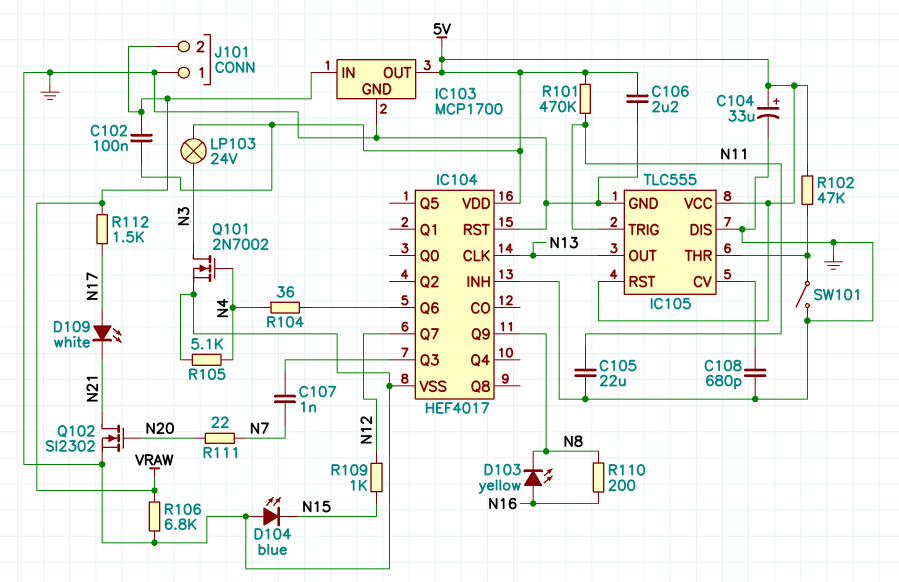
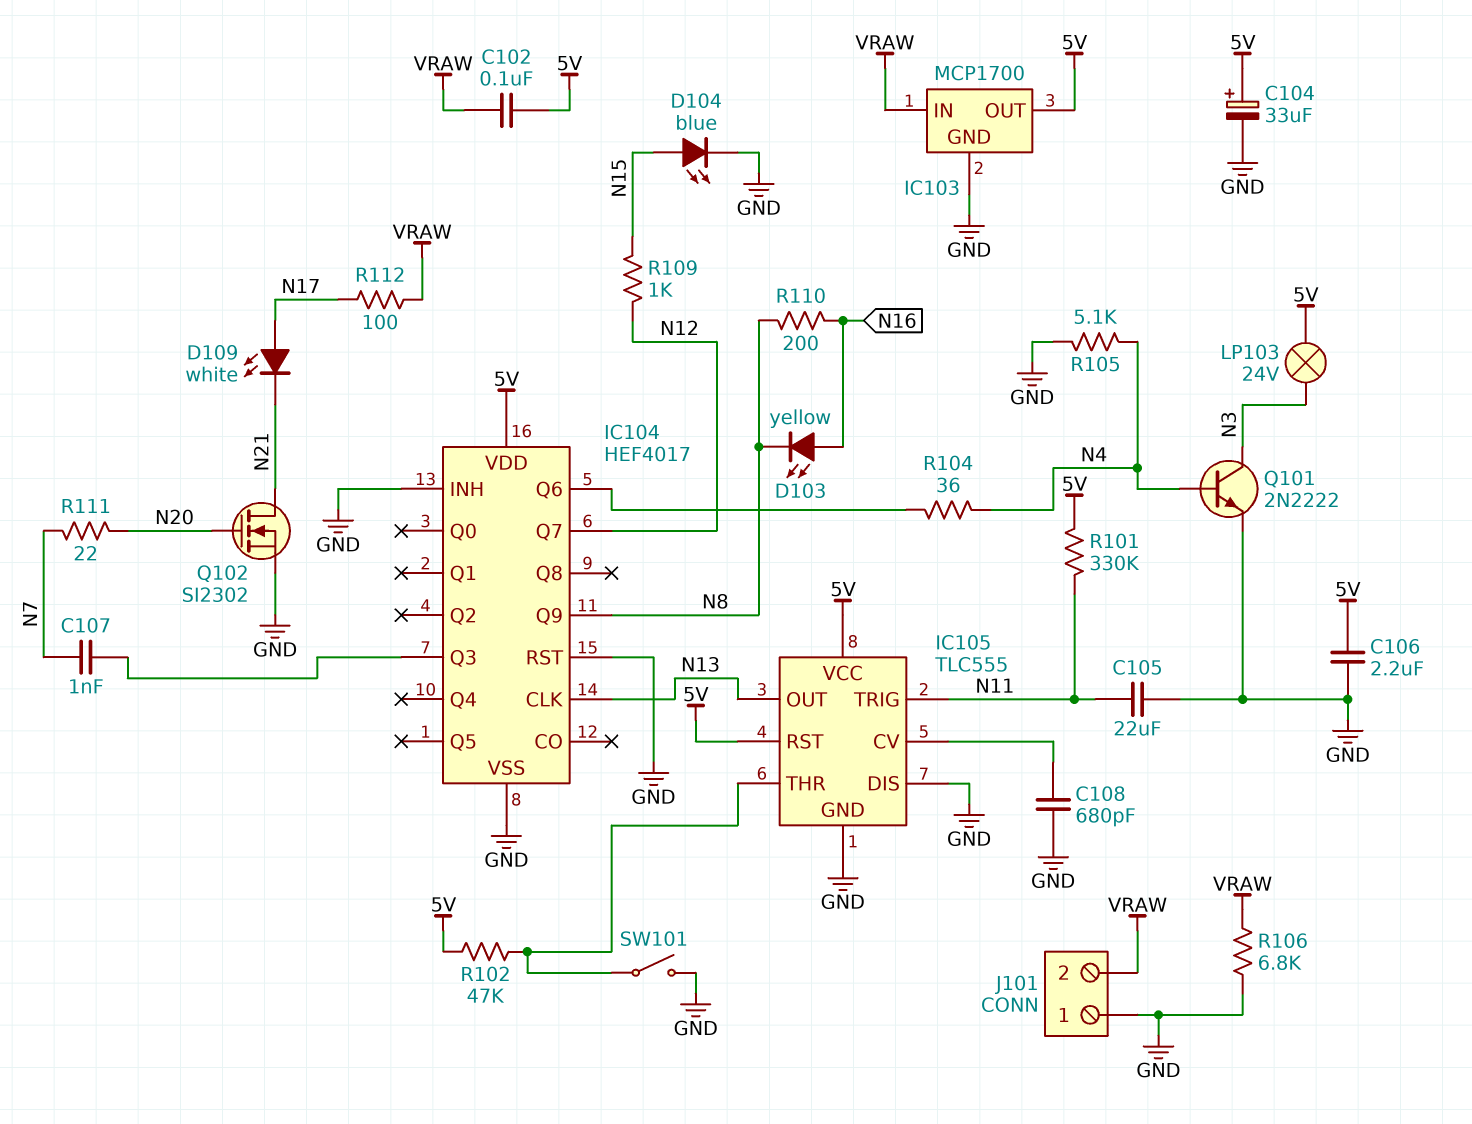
D104: LED blue (A GND, K N15) -> LED blue (A N15, K GND)
Q101: NMOS 2N7002 (G N4, D N3, S GND) -> NPN 2N2222 (B N4, C N3, E GND)
R101: 470k (5V, N11) -> 330k (5V, N11)
R112: 1.5k (N17, VRAW) -> 100 (N17, VRAW)

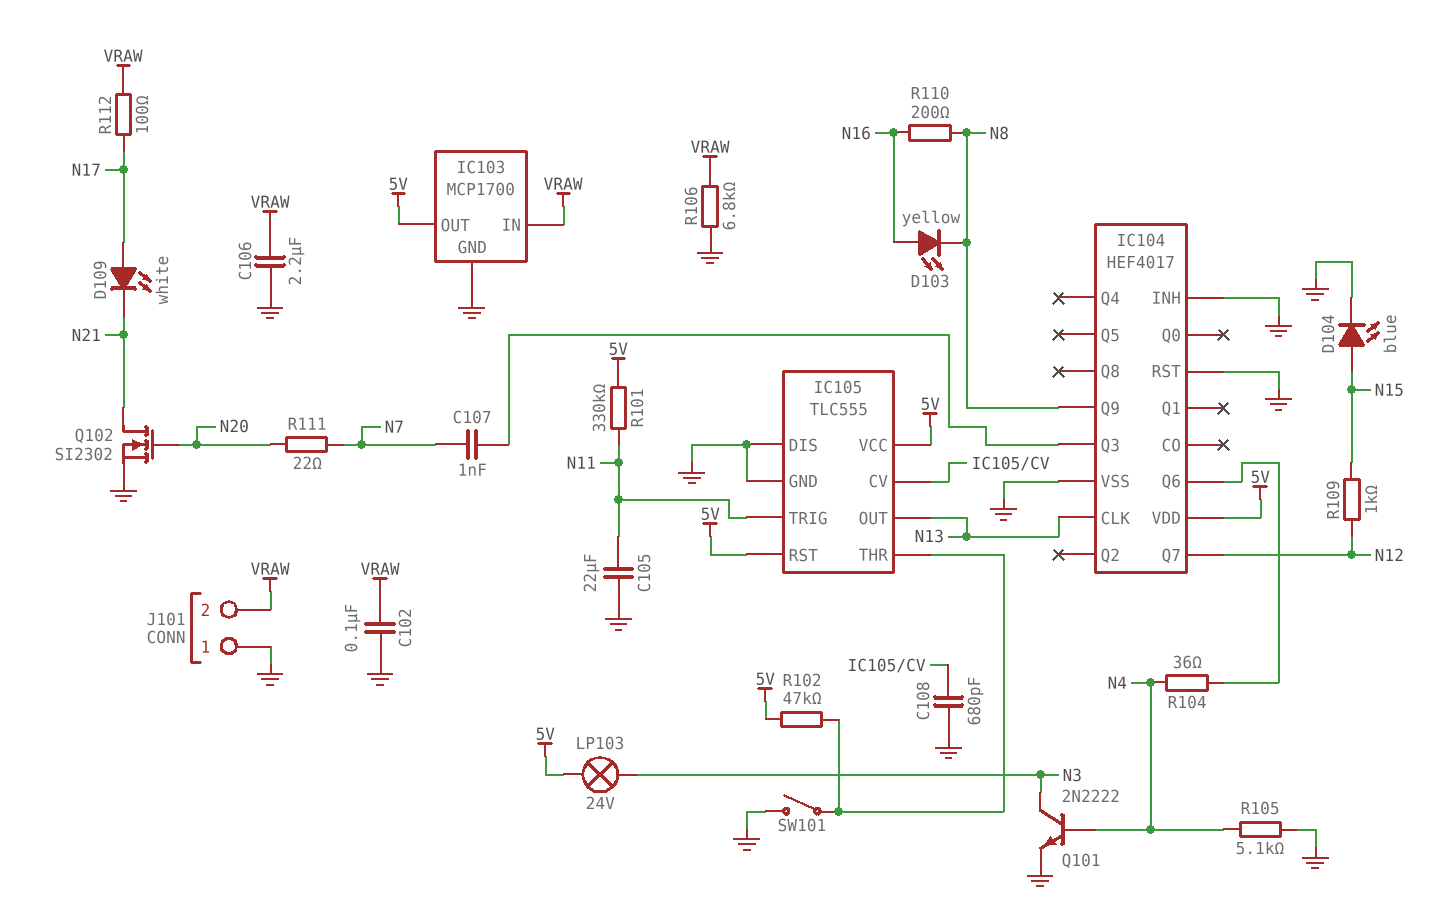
C102: 100nF (5V, VRAW) -> 100nF (GND, VRAW)
C104: 33uF (plus 5V, minus GND) -> none
C106: 2.2uF (5V, GND) -> 2.2uF (GND, VRAW)

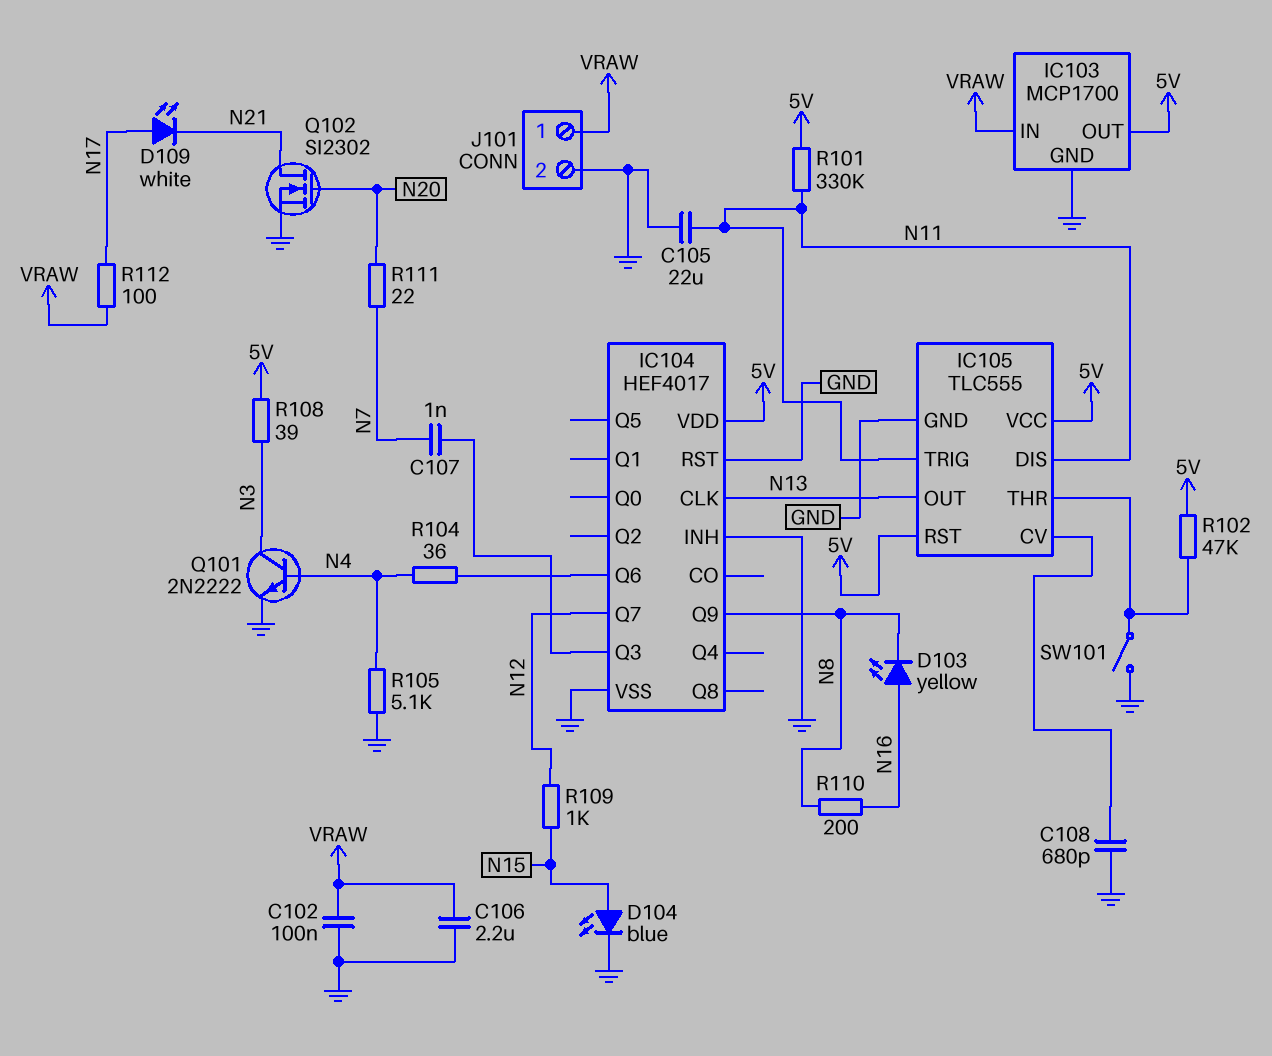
IC105 pin DIS: GND -> N11
J101 pin 1: GND -> VRAW
J101 pin 2: VRAW -> GND
LP103: lamp 24V (5V, N3) -> none
R106: 6.8k (GND, VRAW) -> none
R108: none -> 39 (5V, N3)

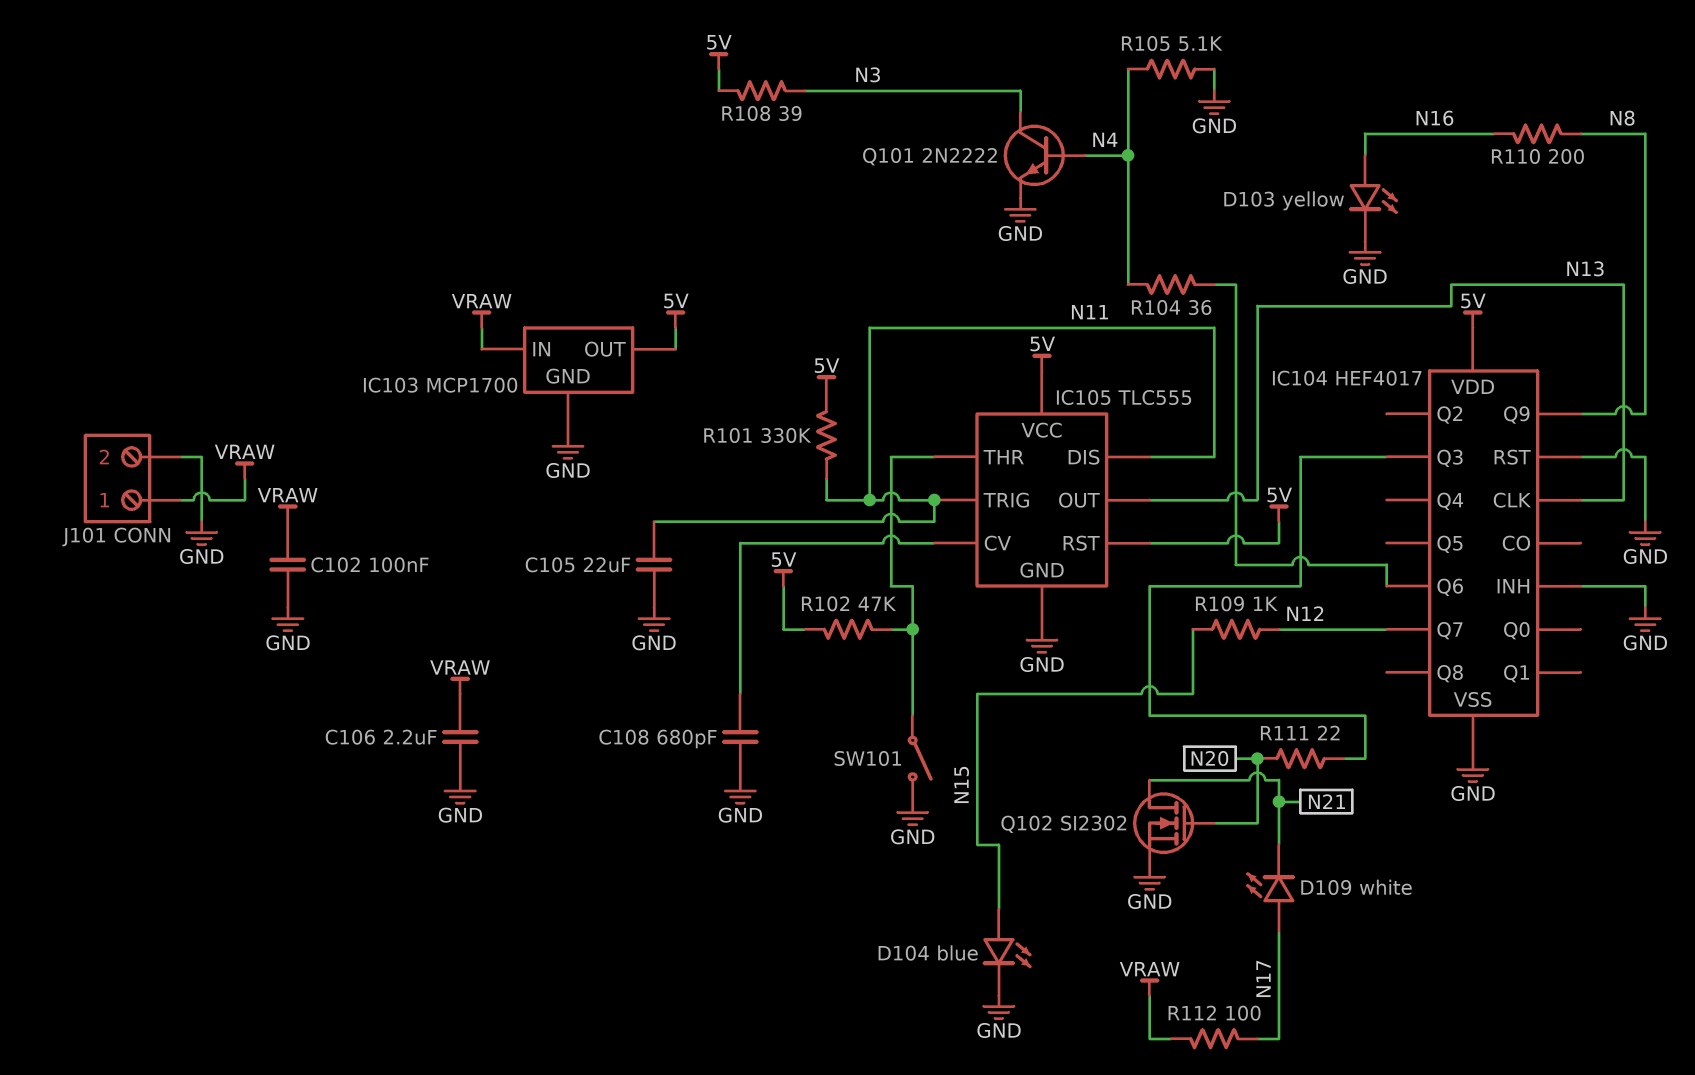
C107: 1nF (IC104/Q3, N7) -> none
D103: LED yellow (A N16, K N8) -> LED yellow (A N16, K GND)
R111: 22 (N7, N20) -> 22 (IC104/Q3, N20)

